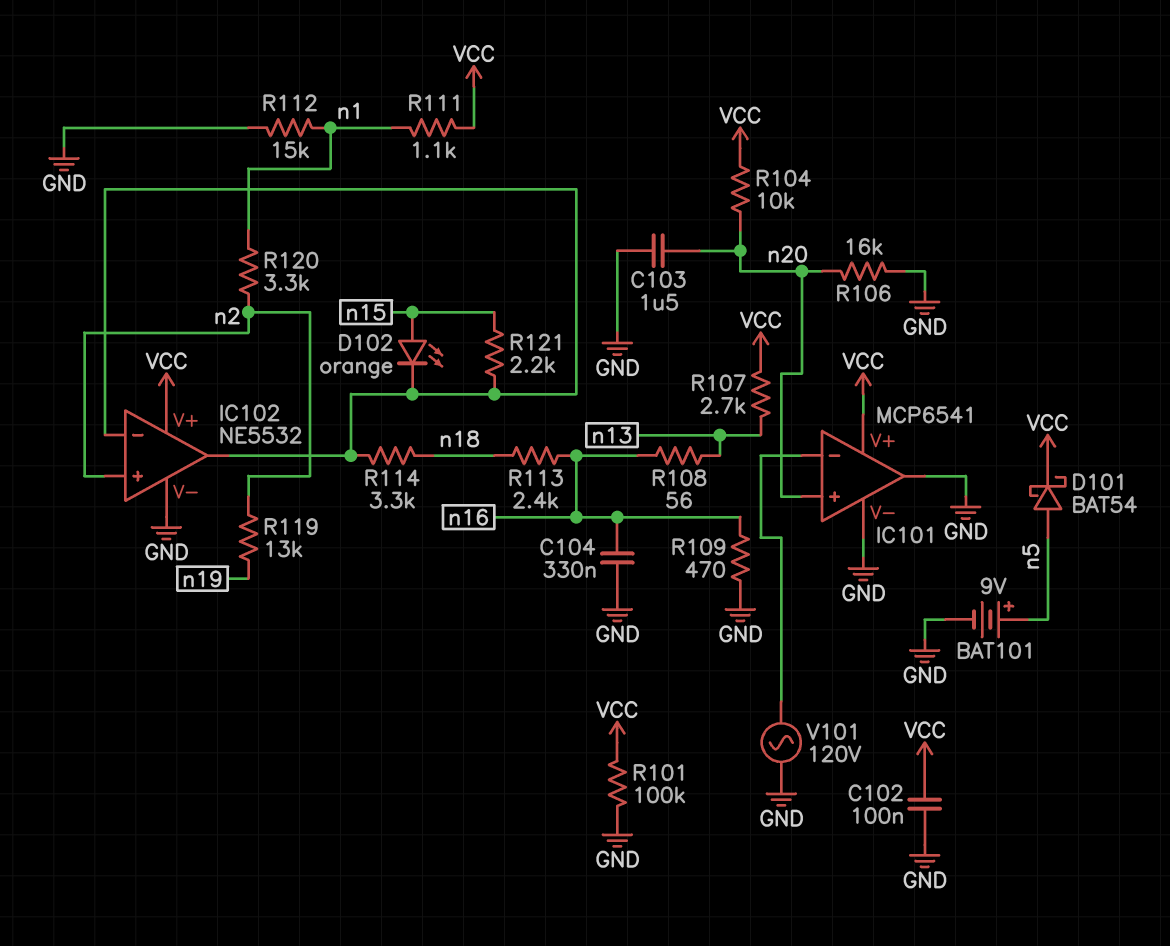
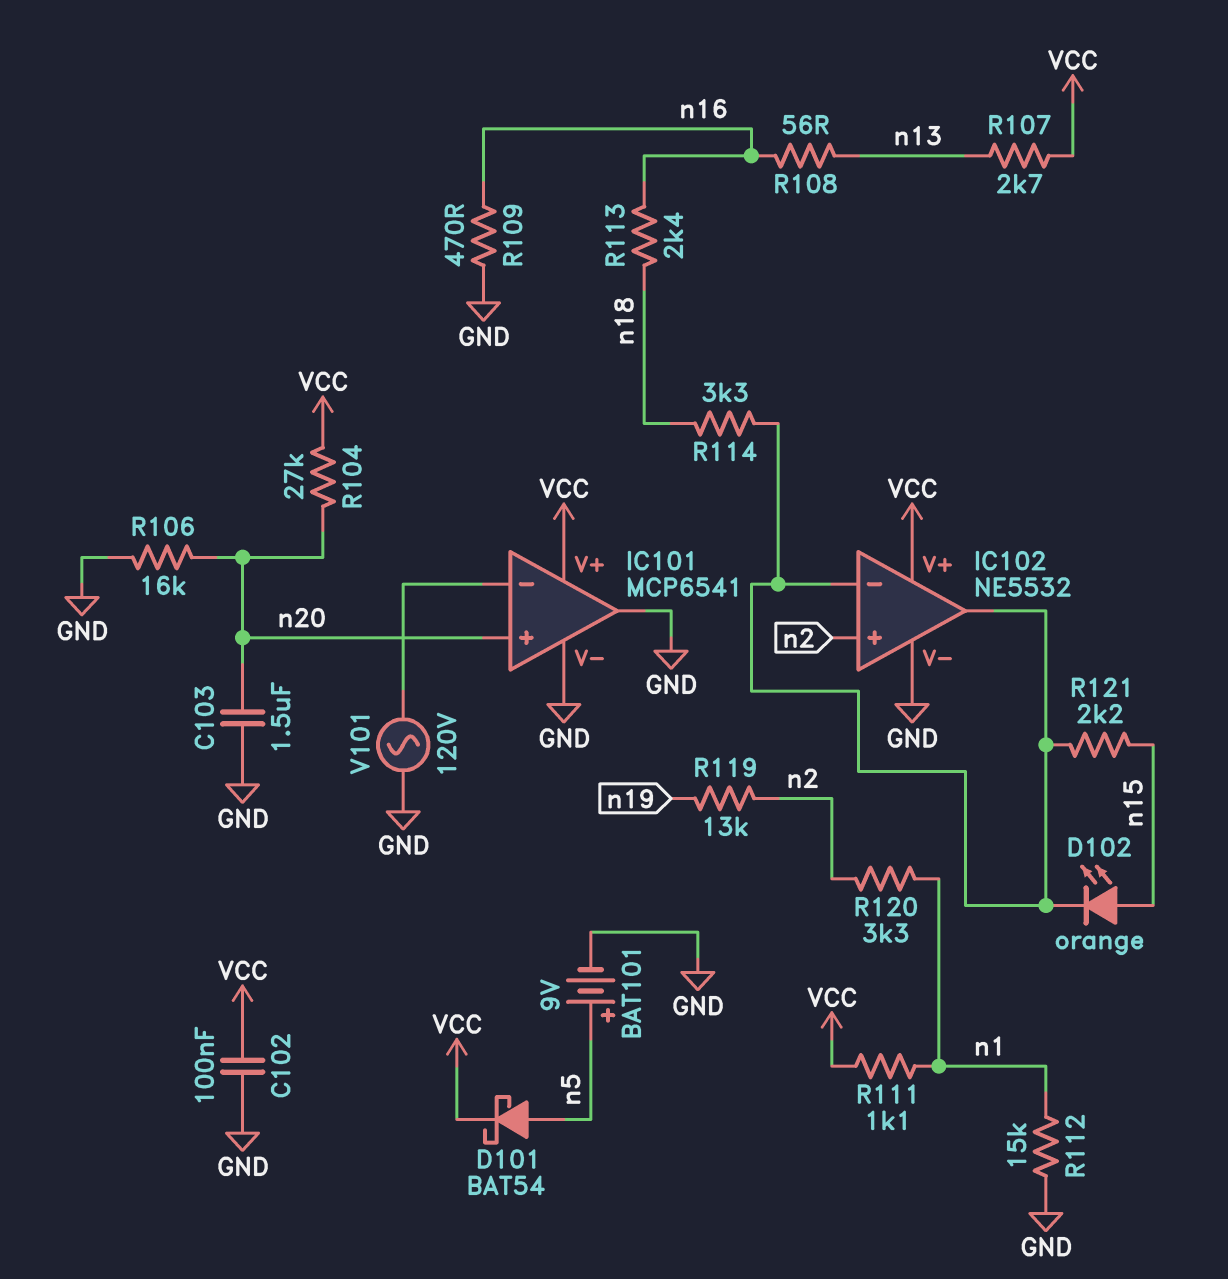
C104: 330nF (GND, n16) -> none
R101: 100k (GND, VCC) -> none
R104: 10k (VCC, n20) -> 27k (VCC, n20)

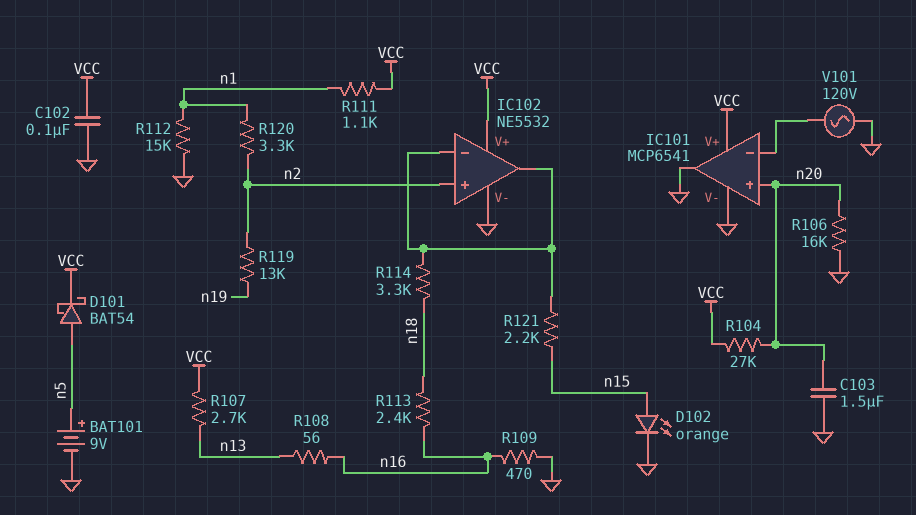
D102: LED orange (A n15, K IC102/in-) -> LED orange (A n15, K GND)

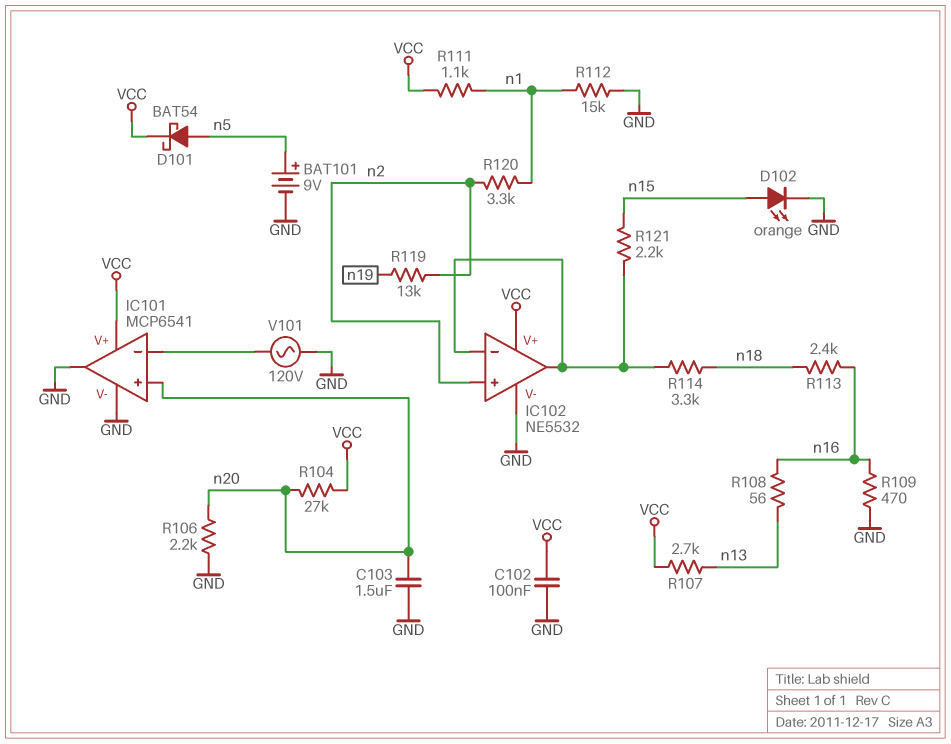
R106: 16k (GND, n20) -> 2.2k (GND, n20)

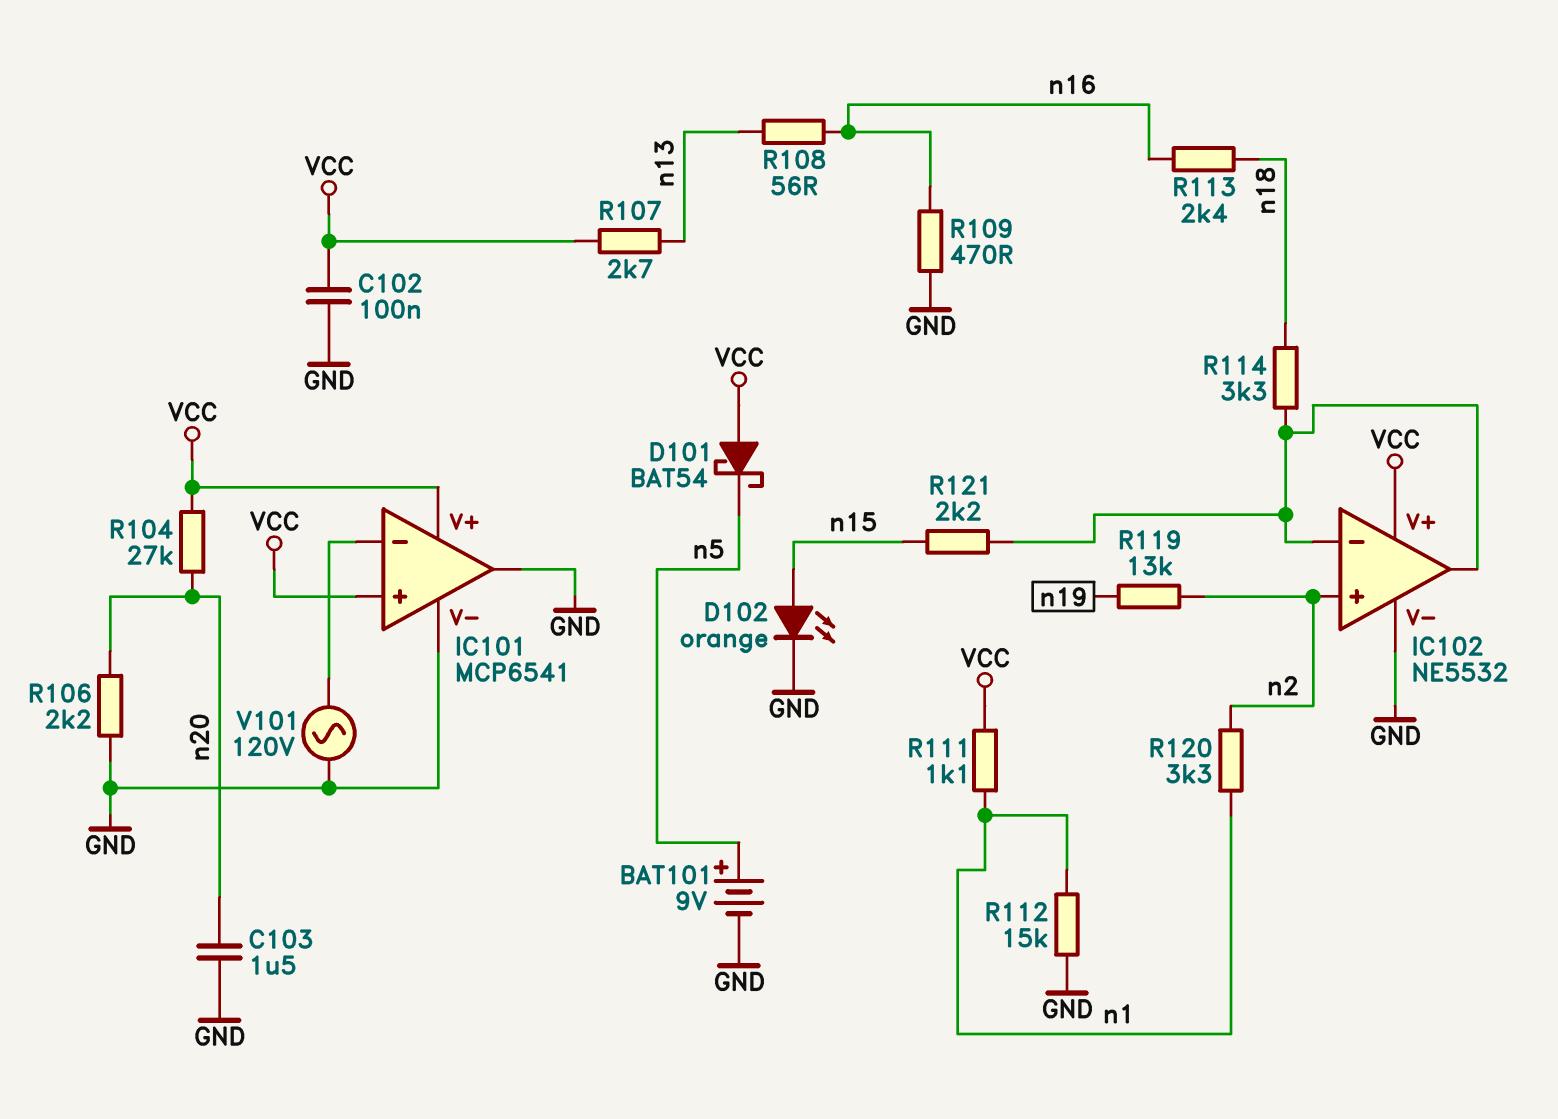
D101: schottky BAT54 (A n5, K VCC) -> schottky BAT54 (A VCC, K n5)
IC101 pin in+: n20 -> VCC

